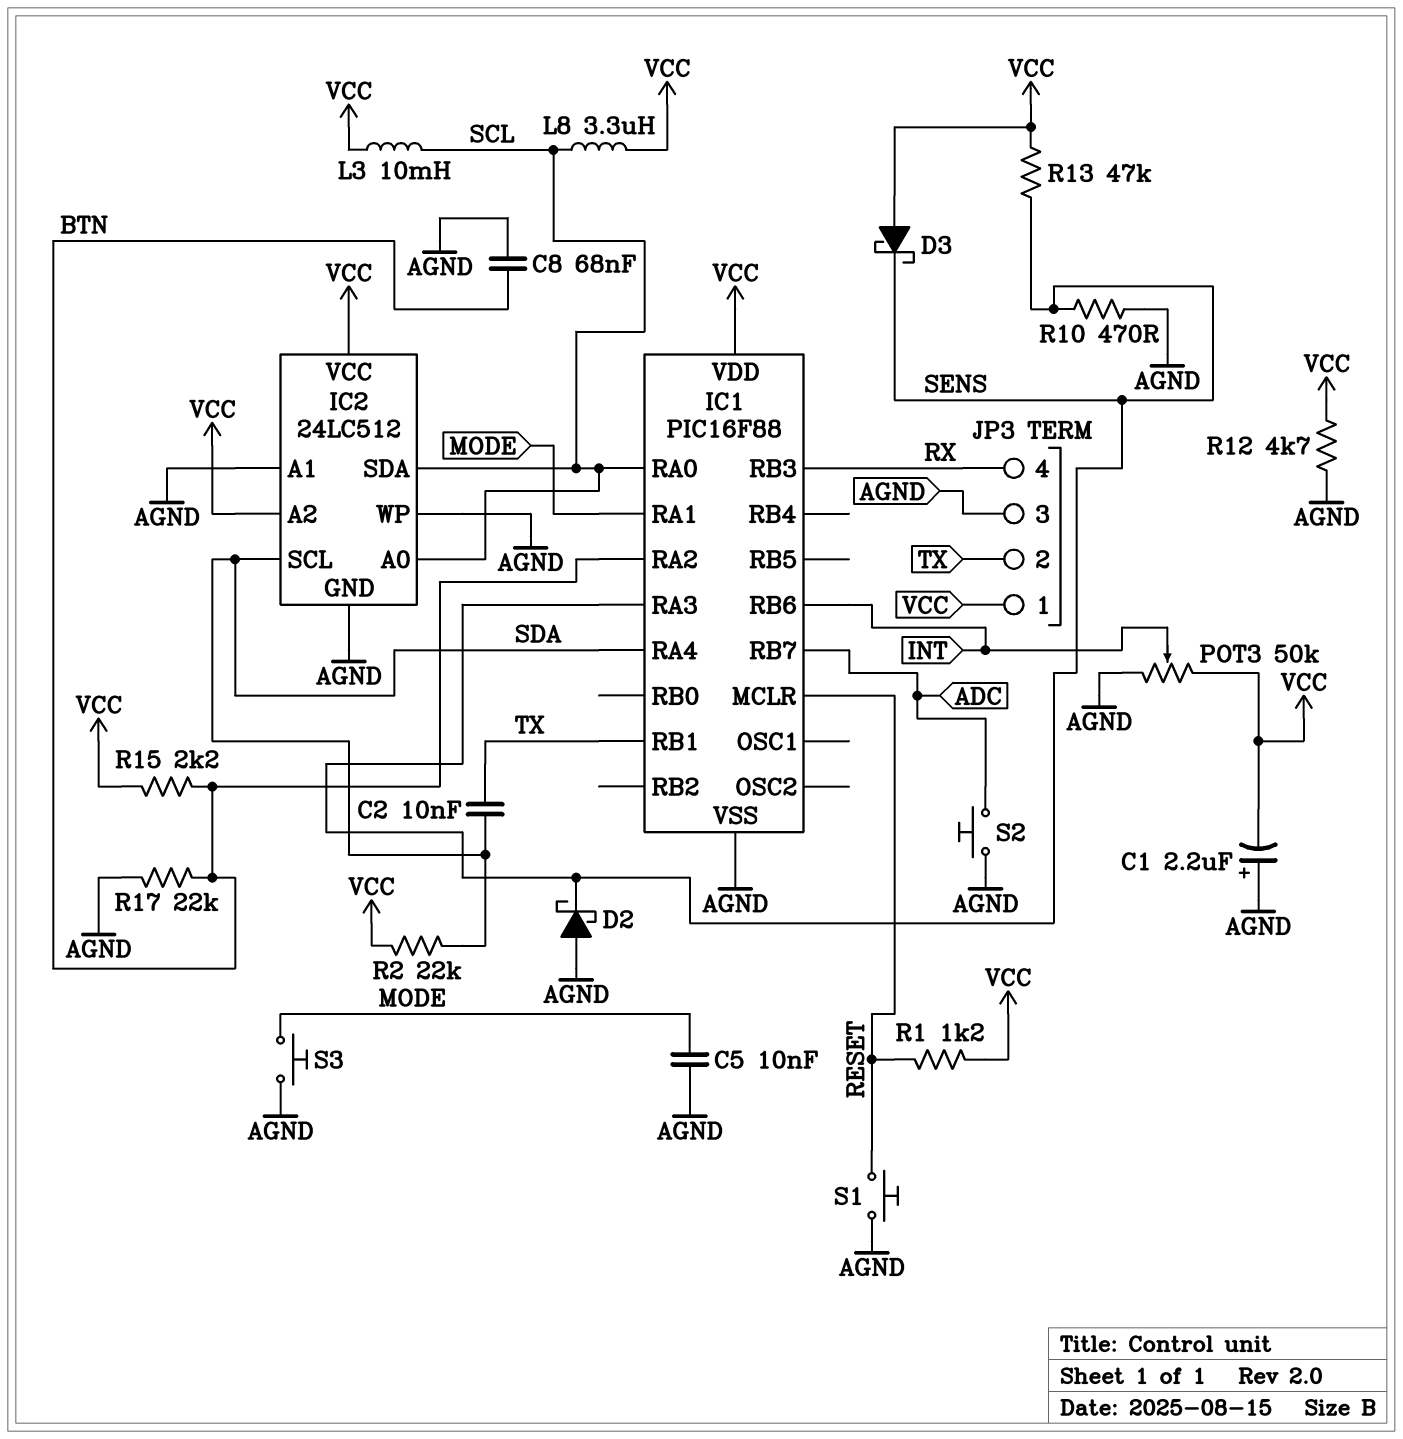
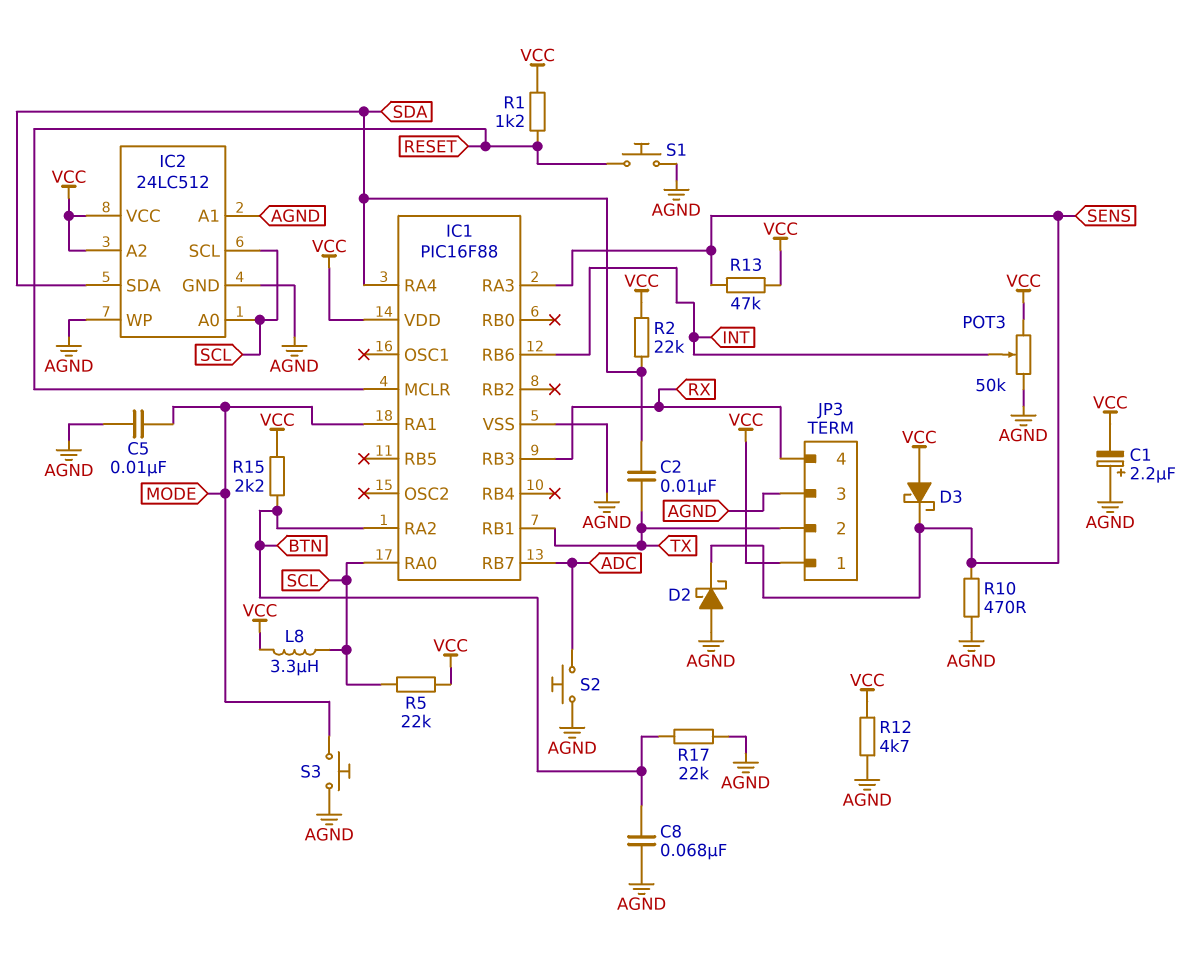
IC2 pin SCL: SDA -> SCL
IC2 pin SDA: SCL -> SDA
L3: 10mH (SCL, VCC) -> none
R5: none -> 22k (SCL, VCC)

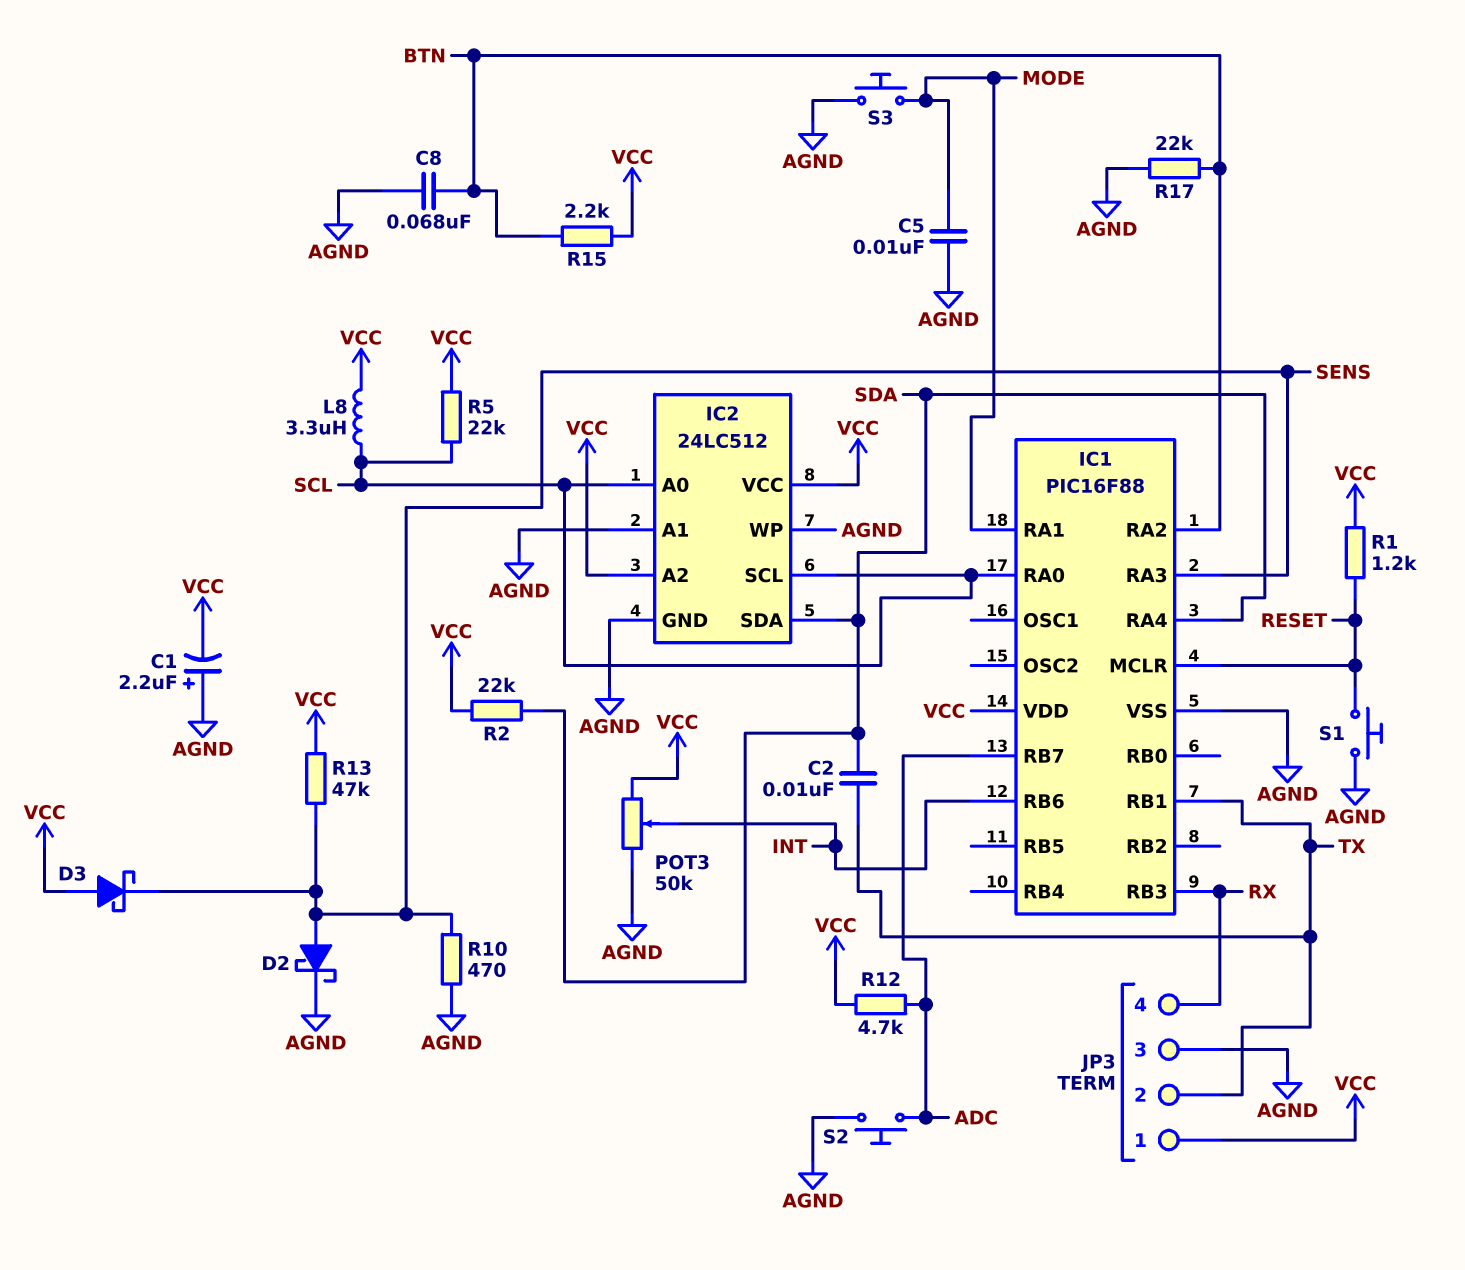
D2: schottky (A AGND, K SENS) -> schottky (A SENS, K AGND)
R12: 4.7k (AGND, VCC) -> 4.7k (ADC, VCC)

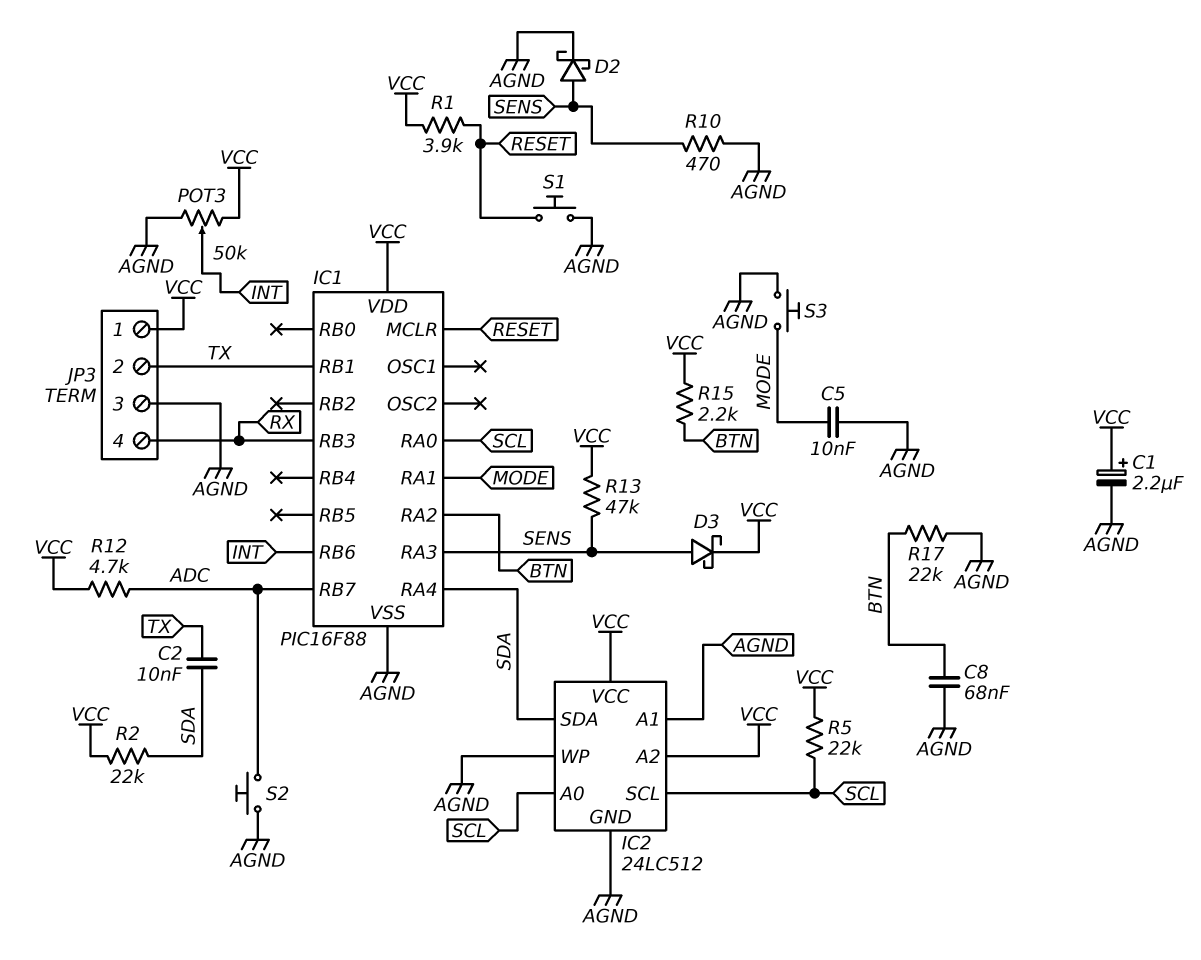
C1: 2.2uF (plus AGND, minus VCC) -> 2.2uF (plus VCC, minus AGND)
D3: schottky (A VCC, K SENS) -> schottky (A SENS, K VCC)
L8: 3.3uH (SCL, VCC) -> none
R1: 1.2k (RESET, VCC) -> 3.9k (RESET, VCC)

